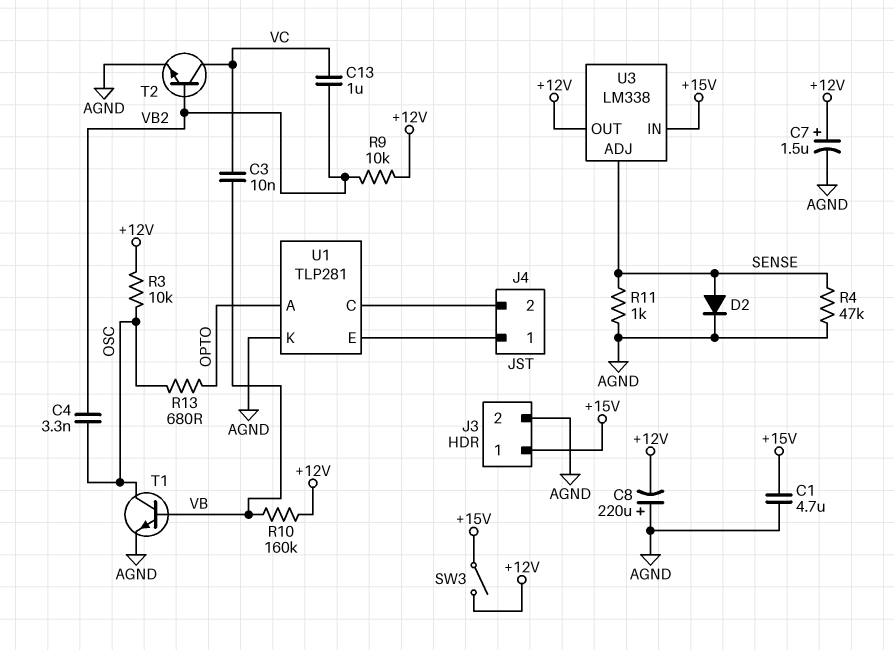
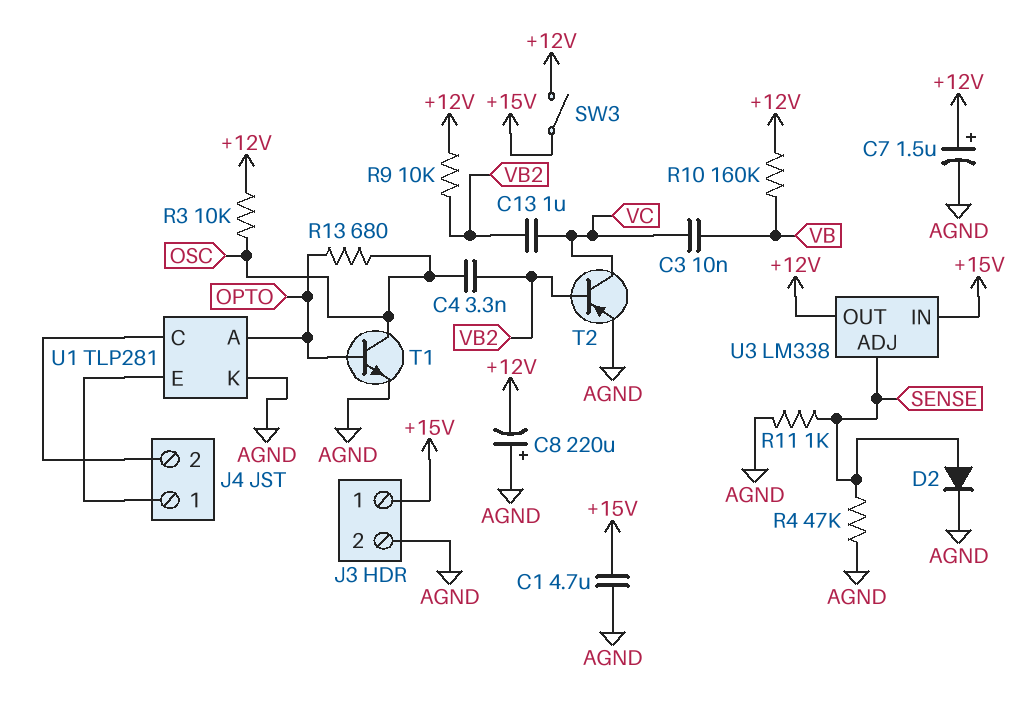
T1: NPN (B VB, C OSC, E AGND) -> NPN (B OPTO, C OSC, E AGND)
T2: NPN (B VB2, C VC, E AGND) -> PNP (B VB2, C VC, E AGND)

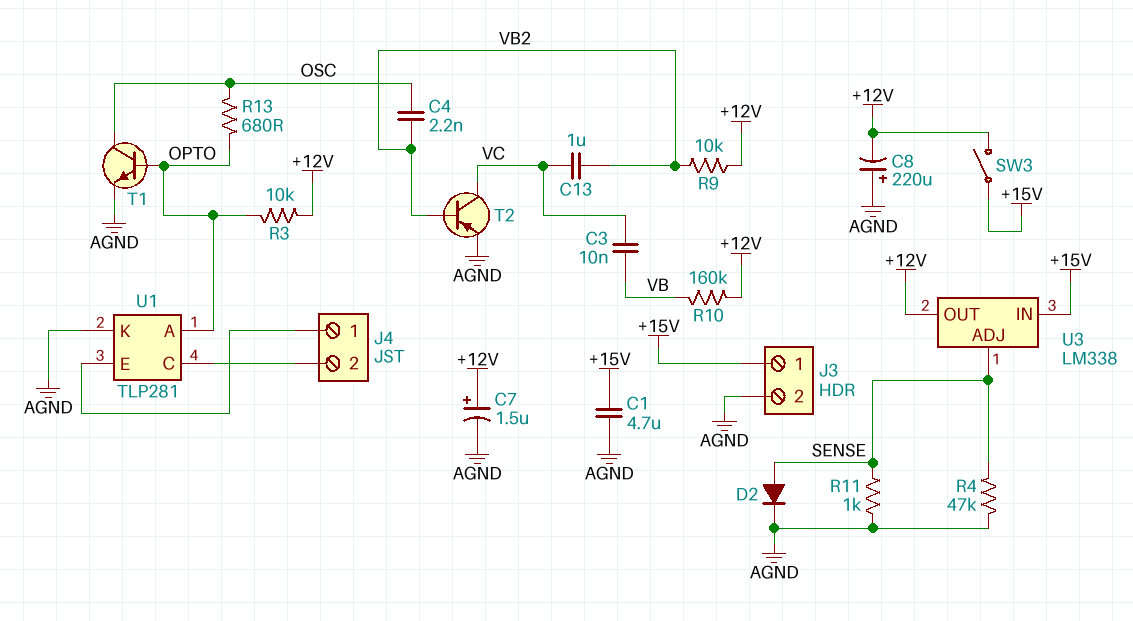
C4: 3.3nF (OSC, VB2) -> 2.2nF (OSC, VB2)
R3: 10k (+12V, OSC) -> 10k (+12V, OPTO)

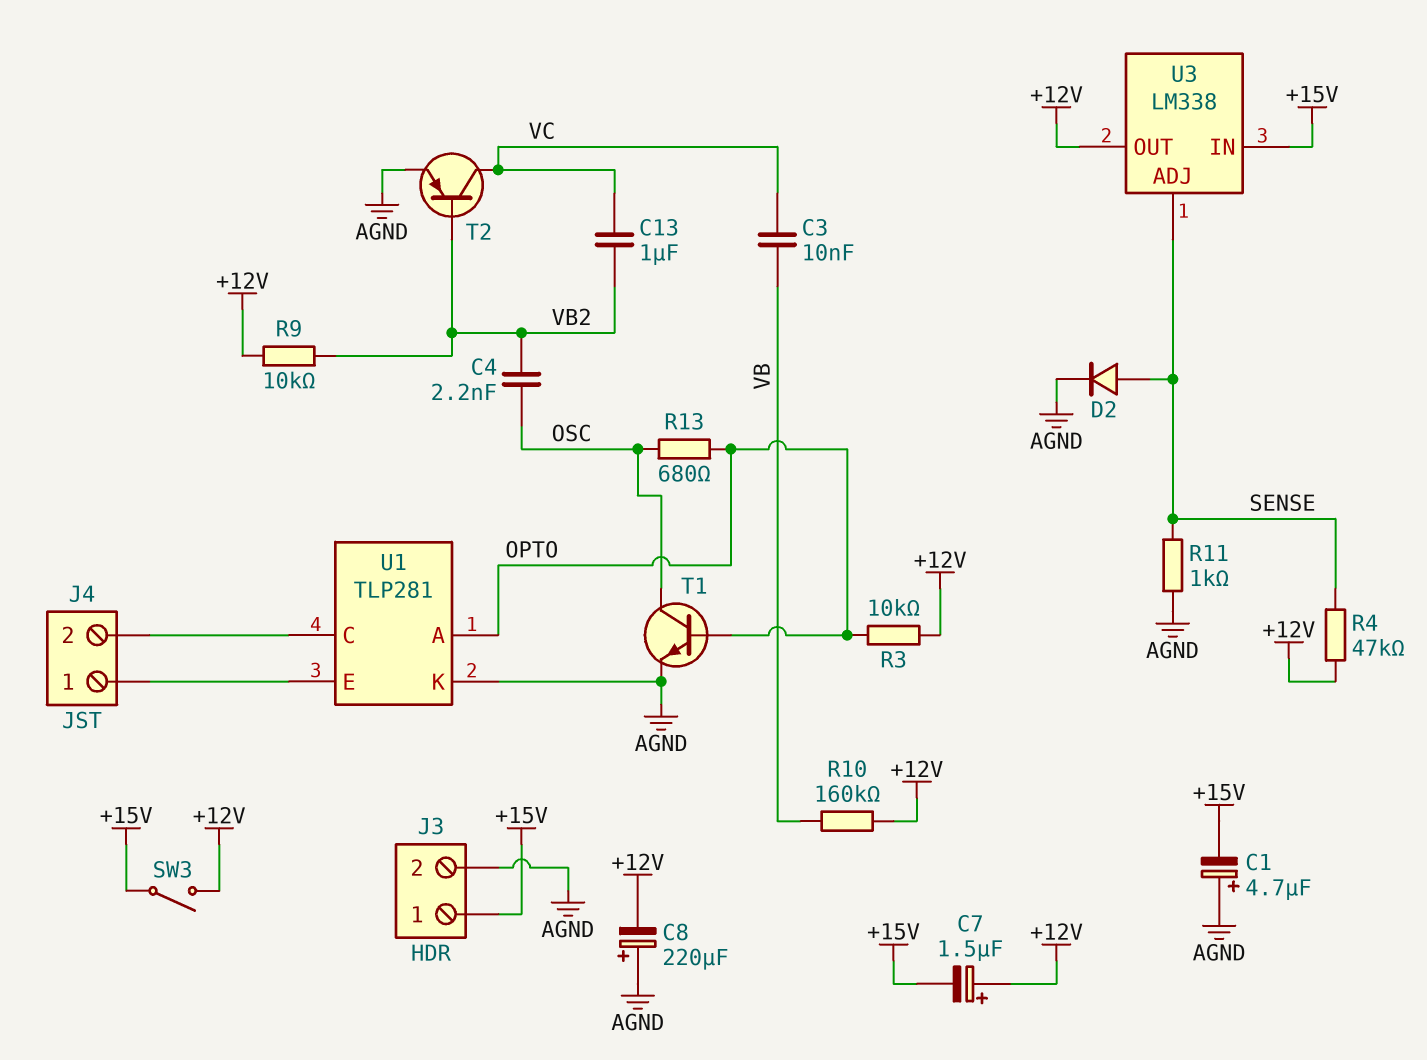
C1: 4.7uF (+15V, AGND) -> 4.7uF (plus AGND, minus +15V)
C7: 1.5uF (plus +12V, minus AGND) -> 1.5uF (plus +12V, minus +15V)
R4: 47k (AGND, SENSE) -> 47k (+12V, SENSE)

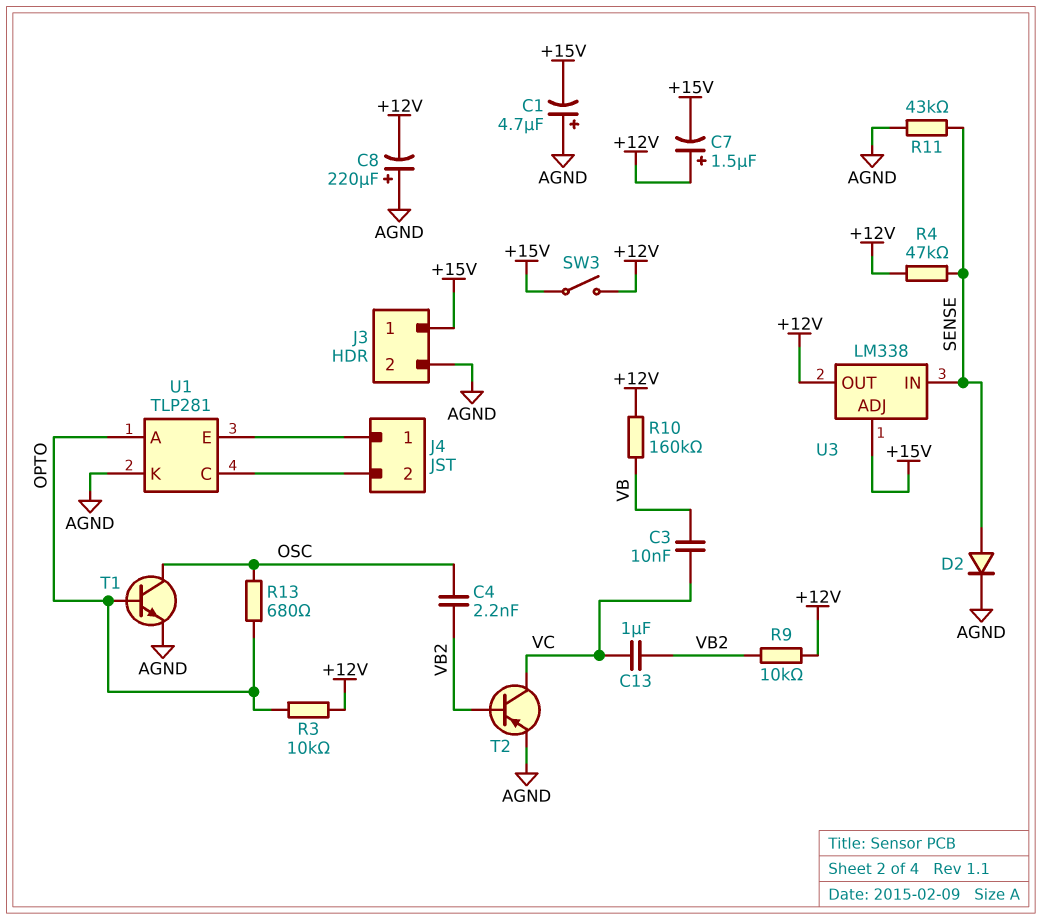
R11: 1k (AGND, SENSE) -> 43k (AGND, SENSE)
U3 pin ADJ: SENSE -> +15V
U3 pin IN: +15V -> SENSE

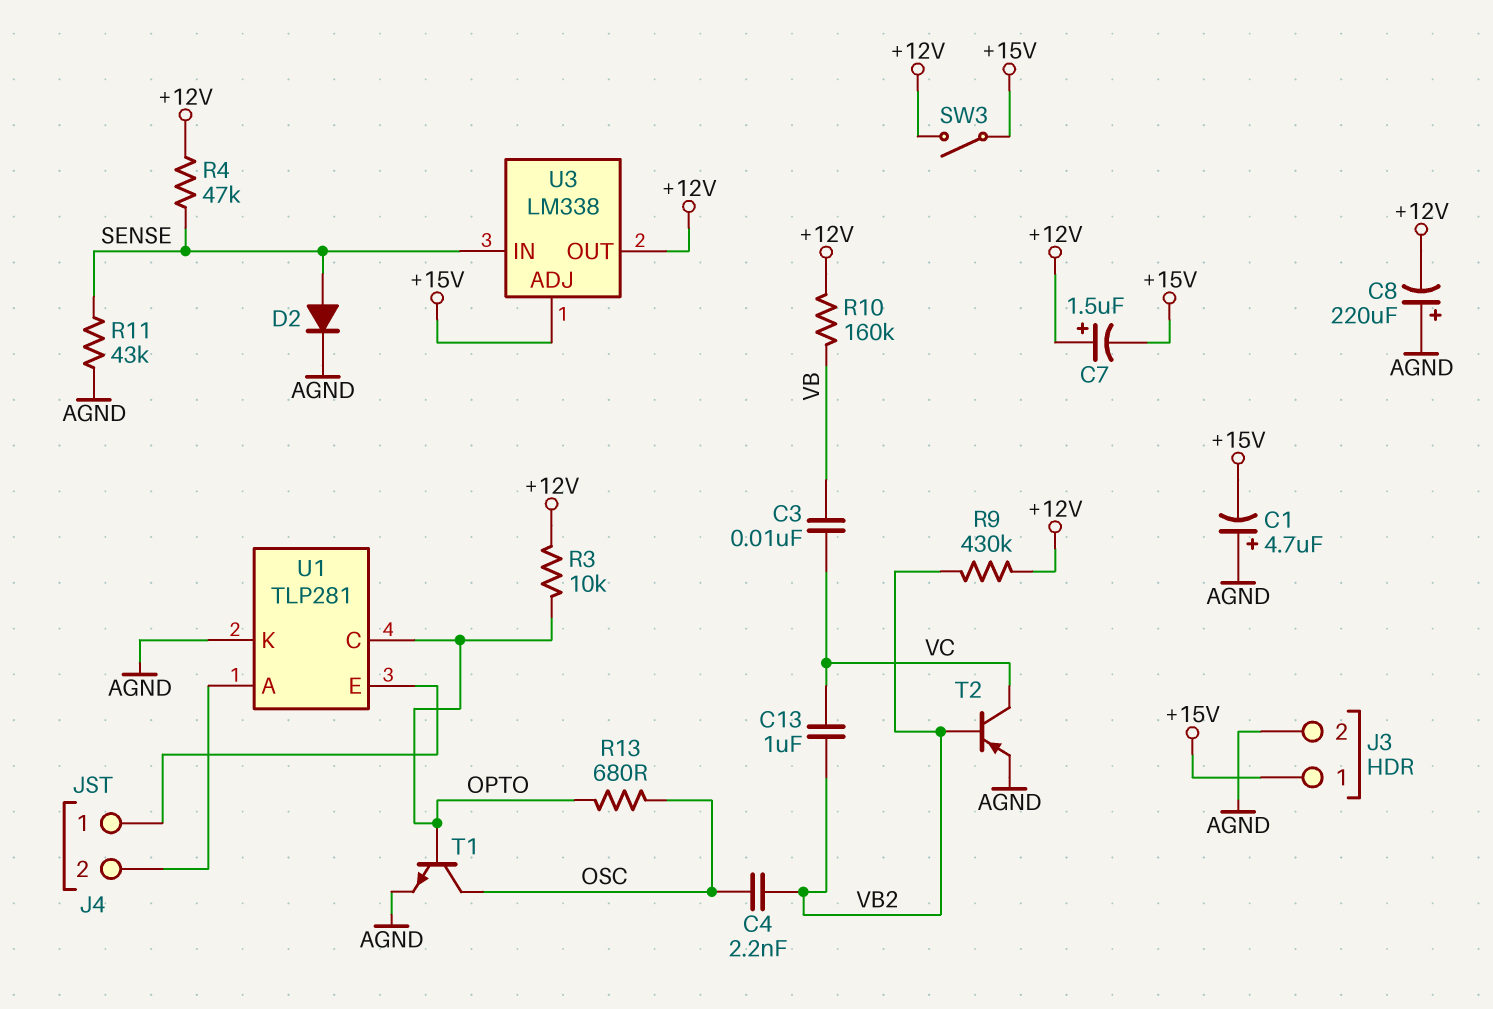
R9: 10k (+12V, VB2) -> 430k (+12V, VB2)
U1 pin A: OPTO -> J4/2
U1 pin C: J4/2 -> OPTO

